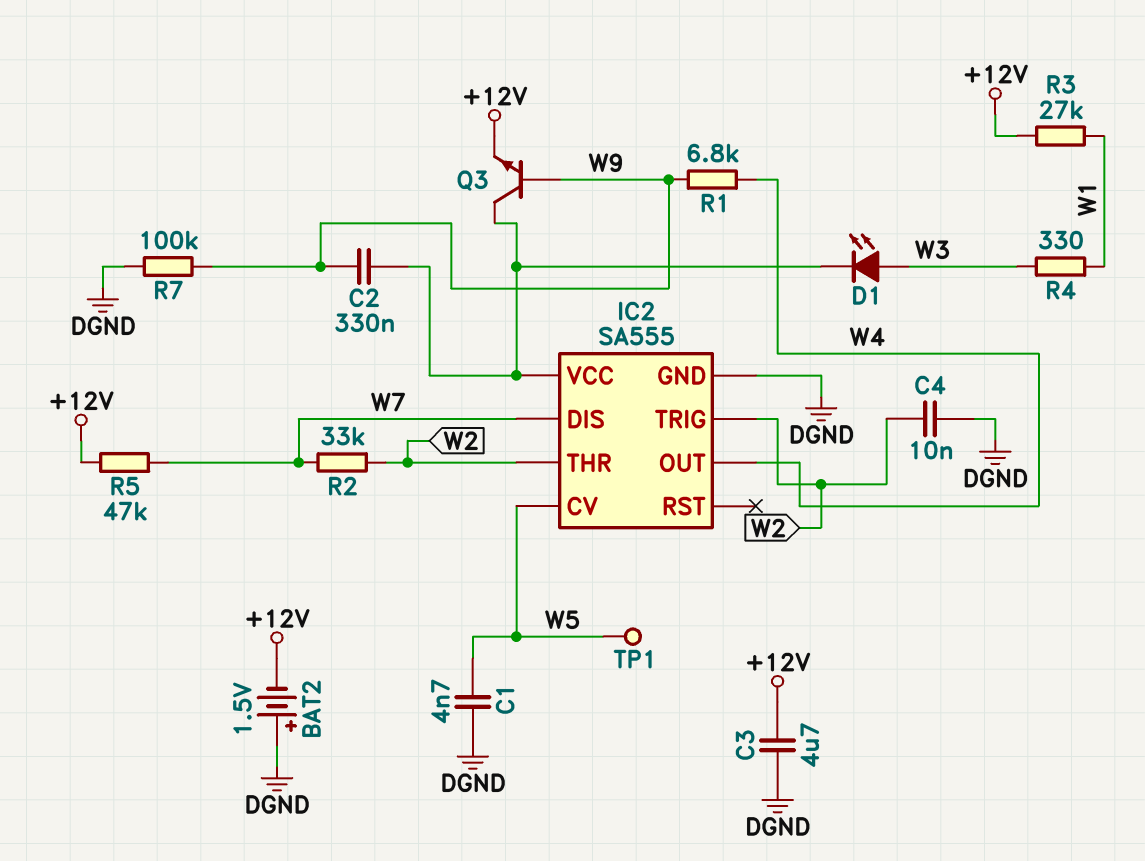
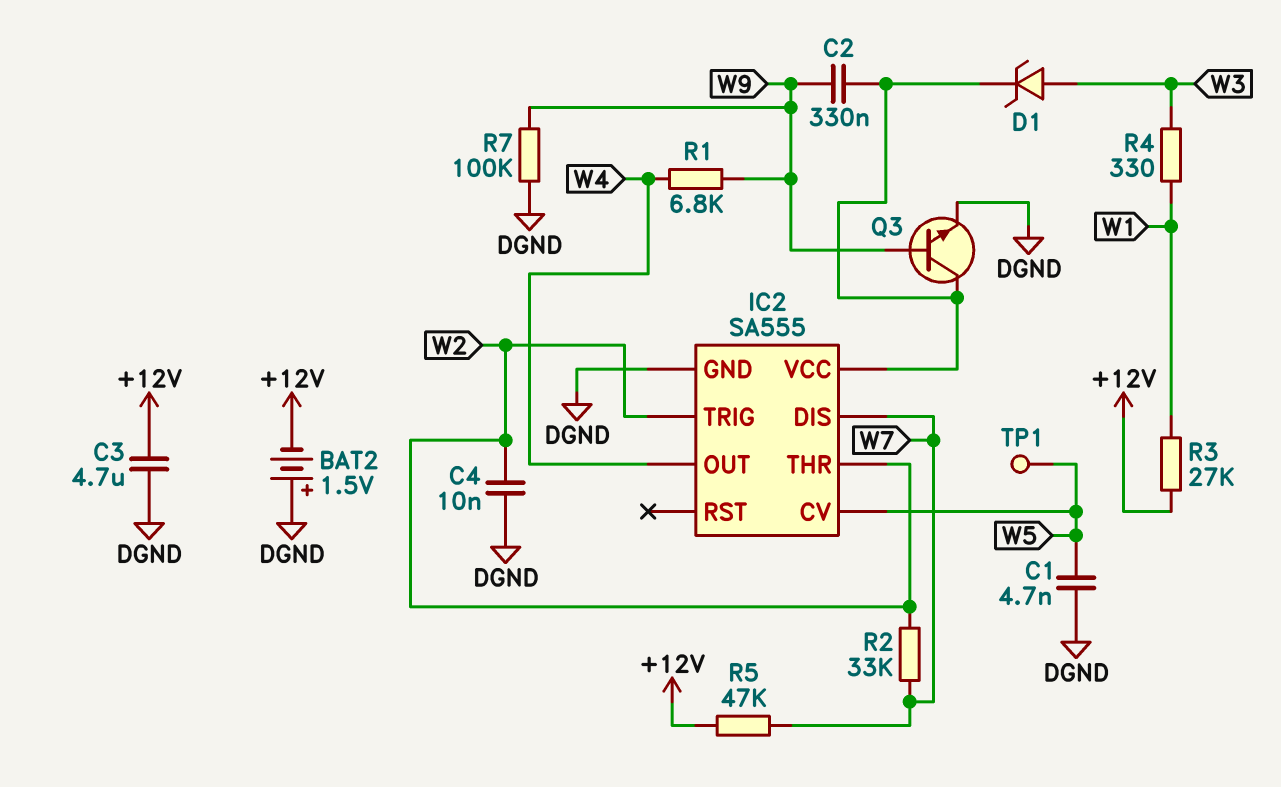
D1: LED (A W3, K IC2/VCC) -> zener (A W3, K IC2/VCC)
Q3: NPN (B W9, C IC2/VCC, E +12V) -> NPN (B W9, C IC2/VCC, E DGND)

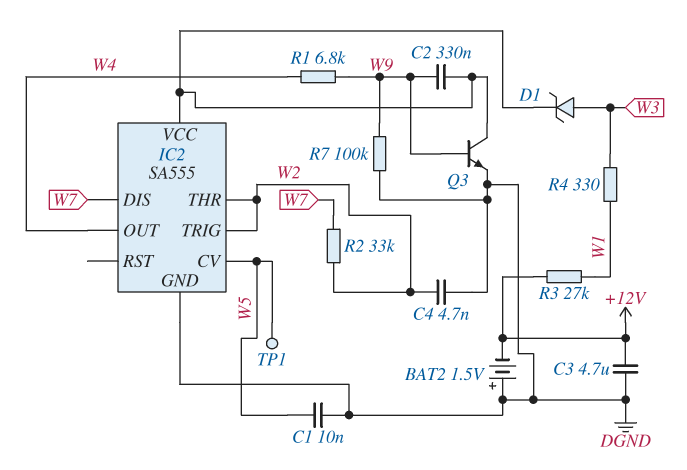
C1: 4.7nF (DGND, W5) -> 10nF (DGND, W5)
C4: 10nF (DGND, W2) -> 4.7nF (DGND, W2)
R5: 47k (+12V, W7) -> none

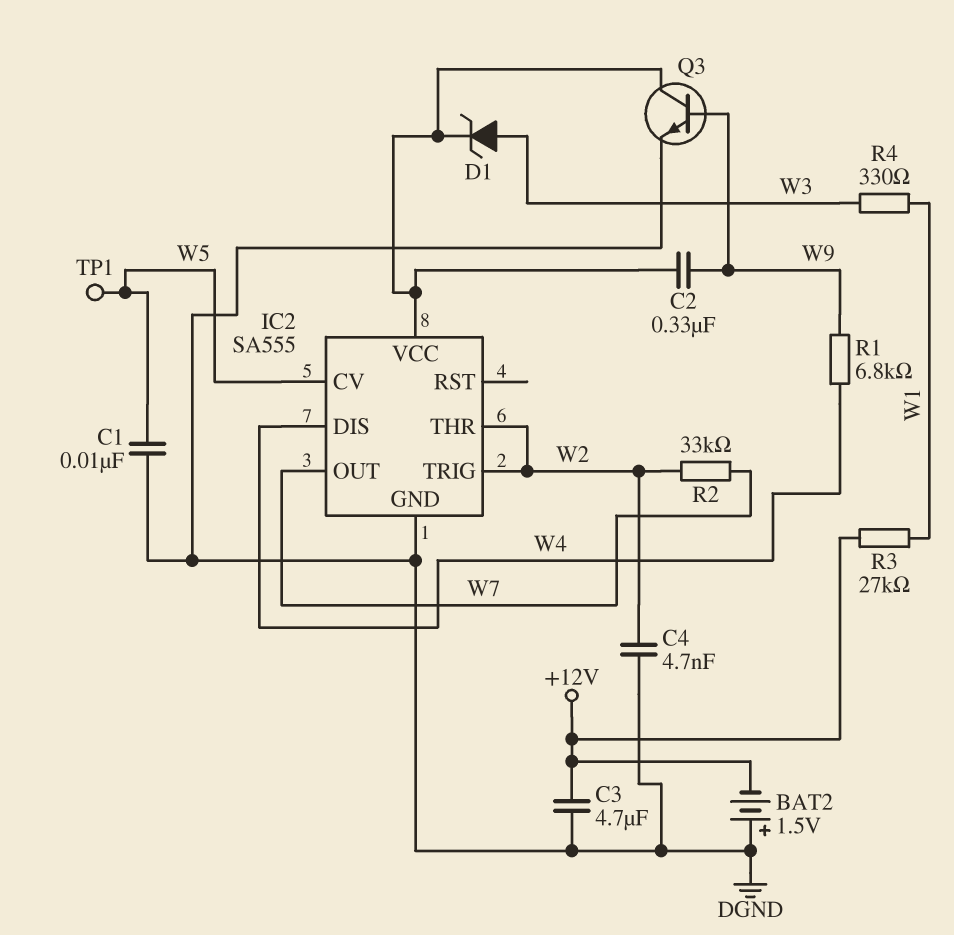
IC2 pin DIS: W7 -> W4
IC2 pin OUT: W4 -> W7
R7: 100k (DGND, W9) -> none

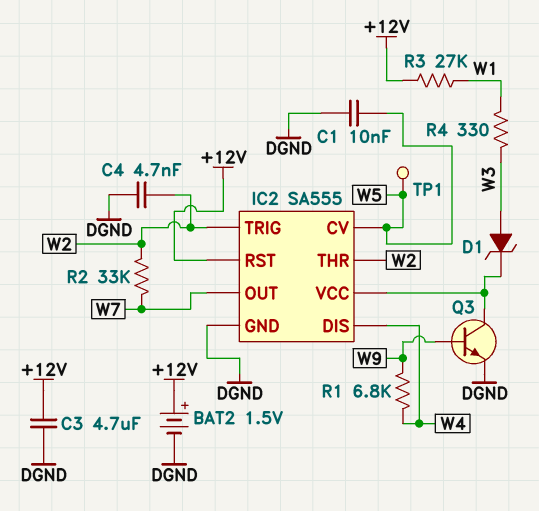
BAT2: 1.5V (plus DGND, minus +12V) -> 1.5V (plus +12V, minus DGND)
C2: 330nF (IC2/VCC, W9) -> none
IC2 pin RST: none -> +12V

